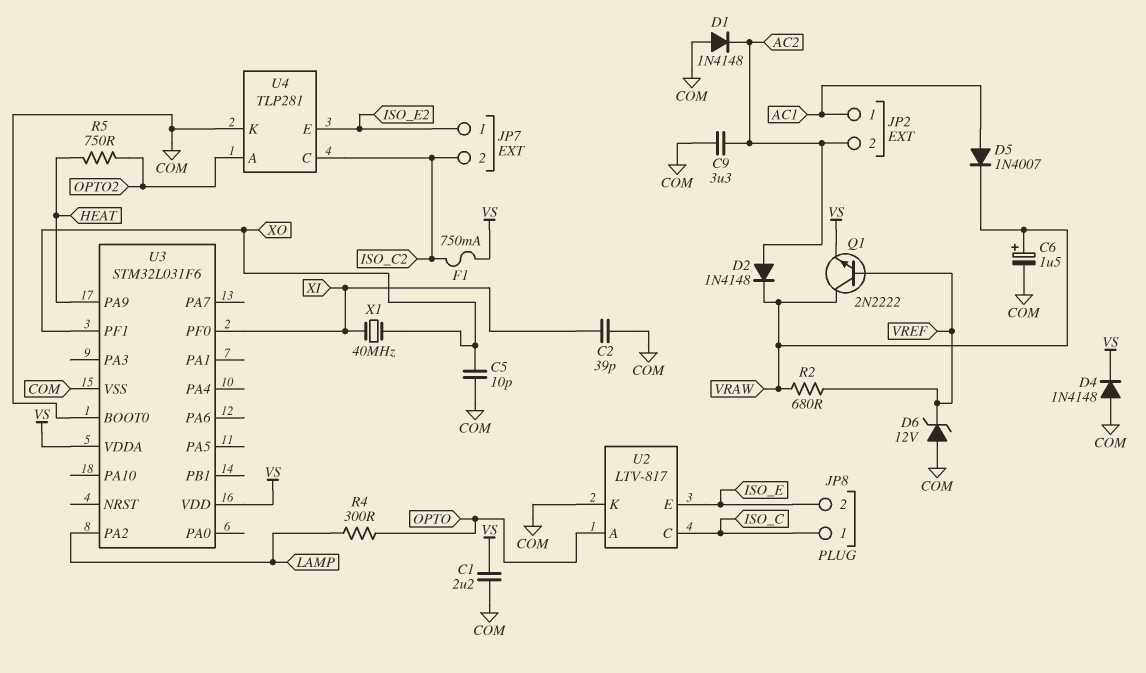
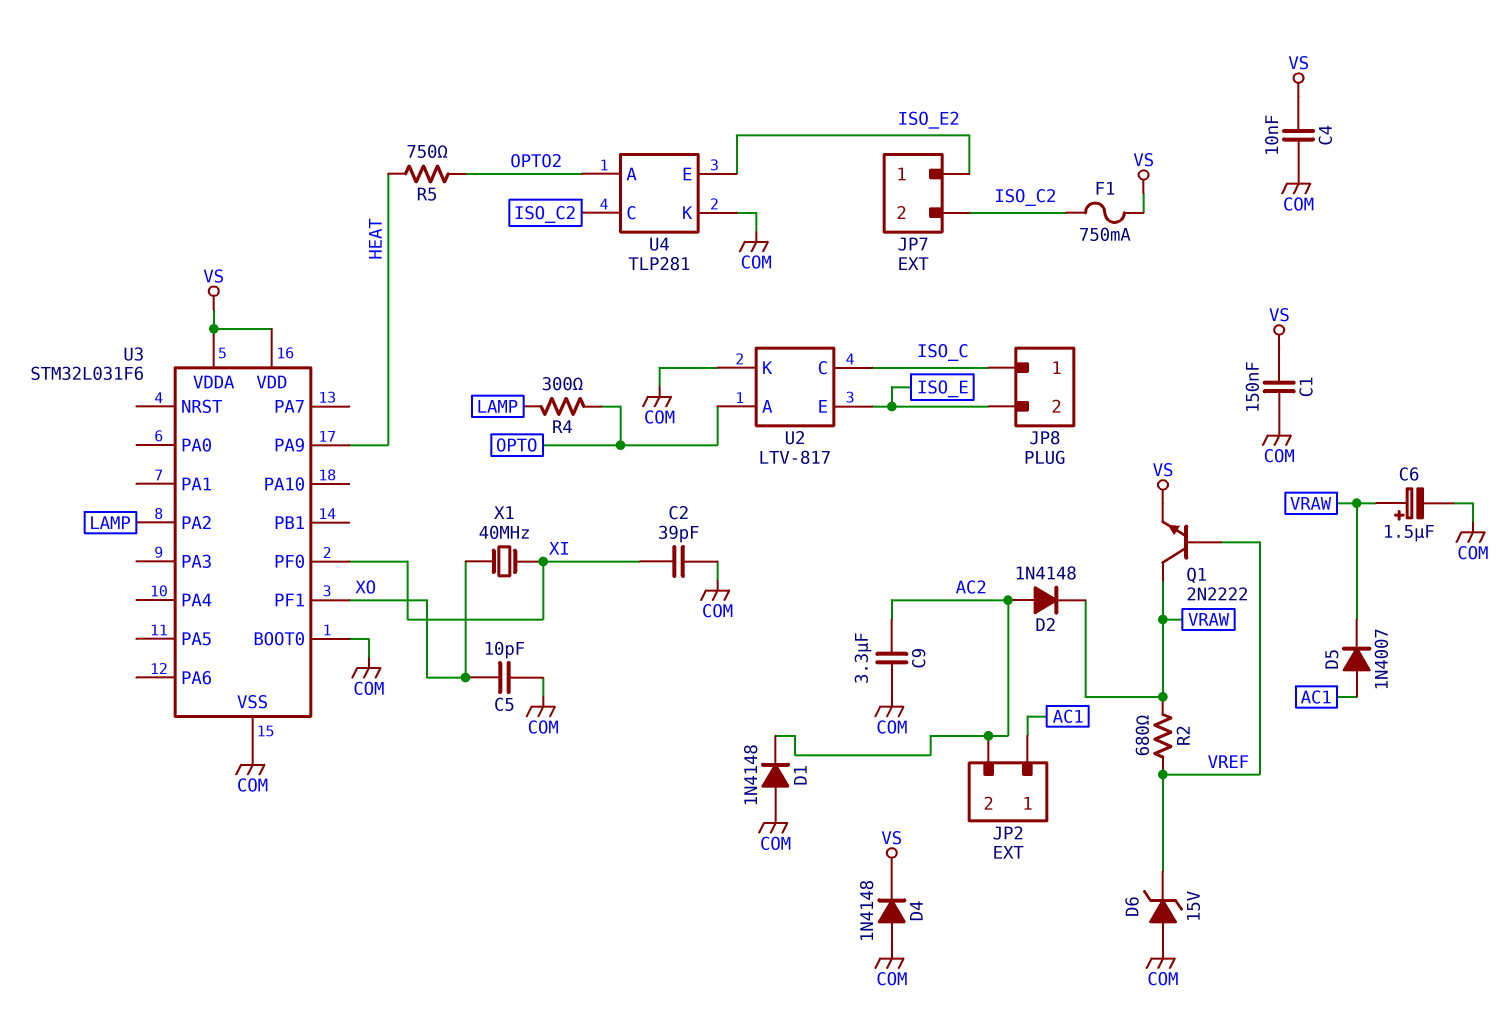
C1: 2.2uF (COM, VS) -> 150nF (COM, VS)
C4: none -> 10nF (COM, VS)
D6: zener 12V (A COM, K VREF) -> zener 15V (A COM, K VREF)

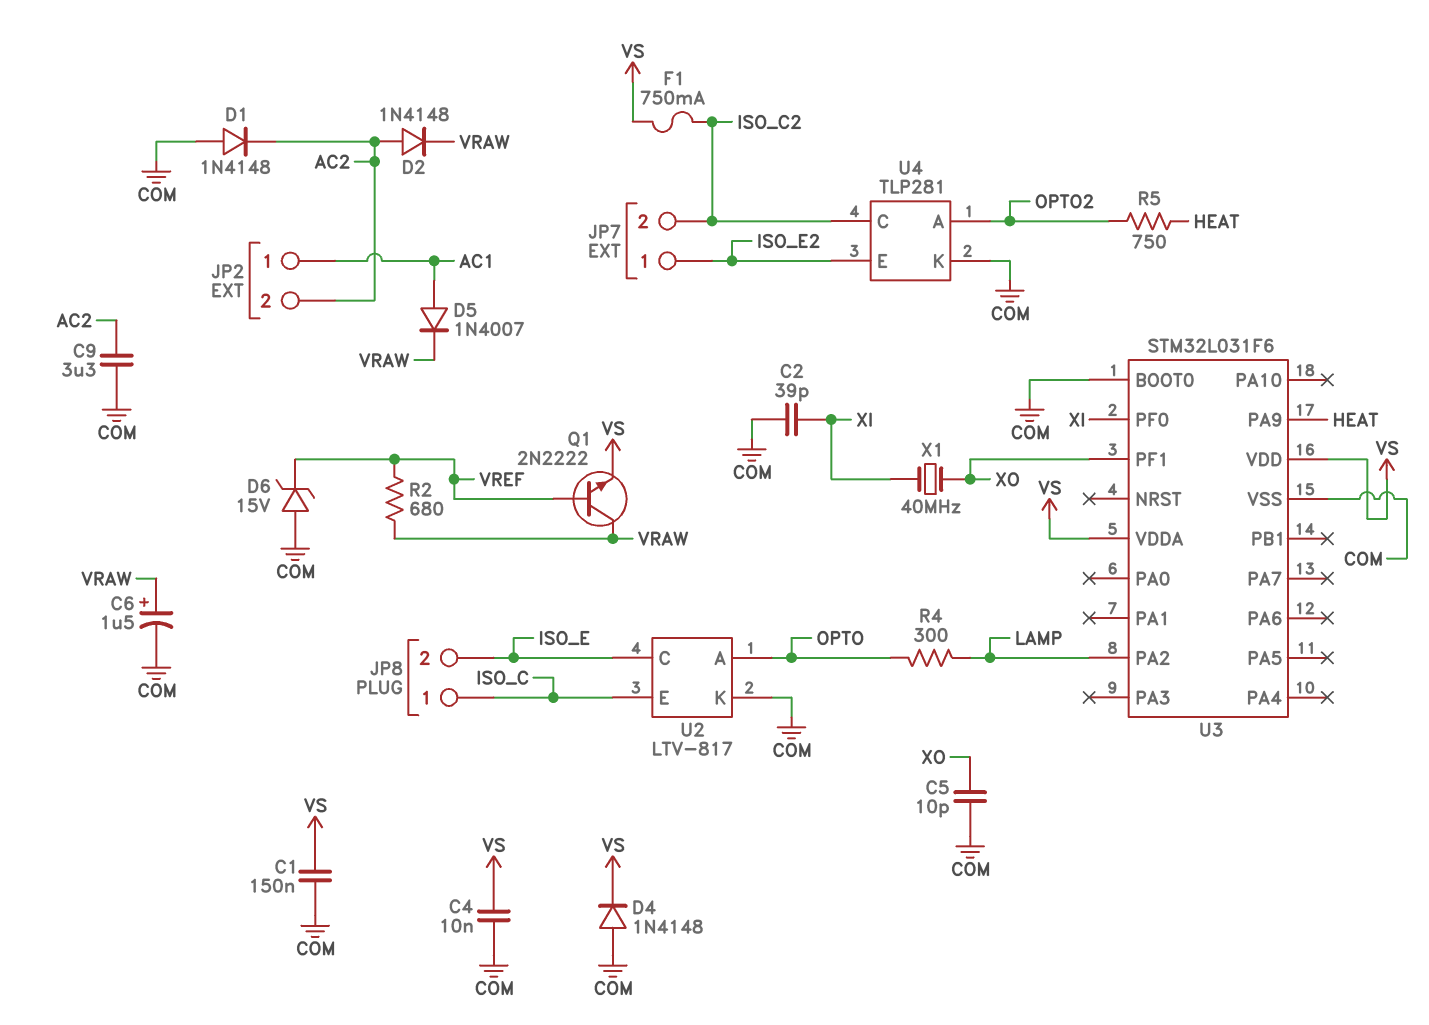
U2 pin C: ISO_C -> ISO_E
U2 pin E: ISO_E -> ISO_C

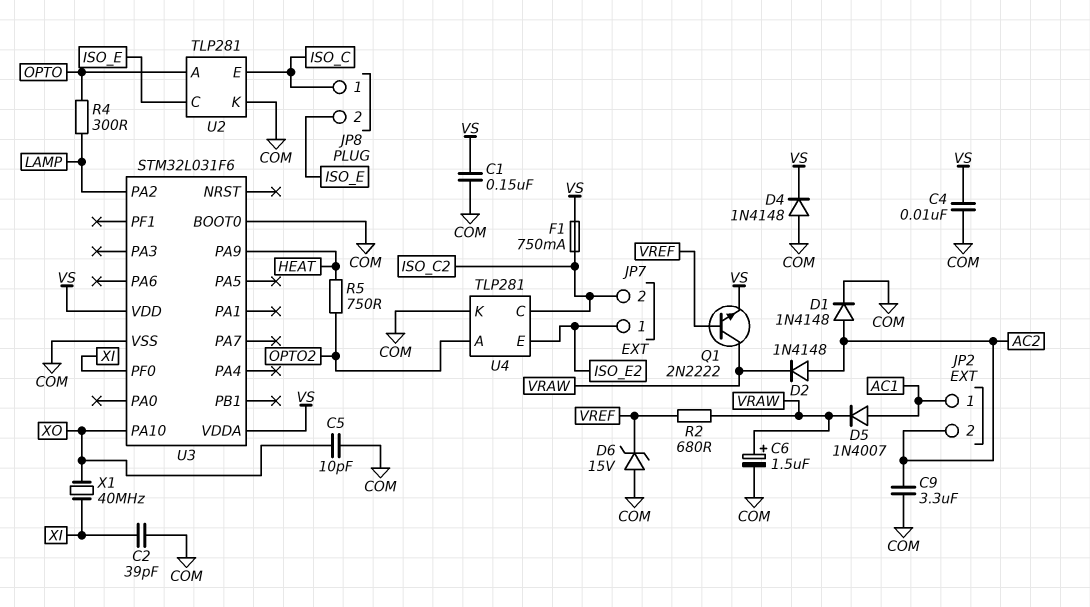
D1: diode 1N4148 (A COM, K AC2) -> diode 1N4148 (A AC2, K COM)
U2: LTV-817 -> TLP281
U3 pin PA10: none -> XO
U3 pin PF1: XO -> none

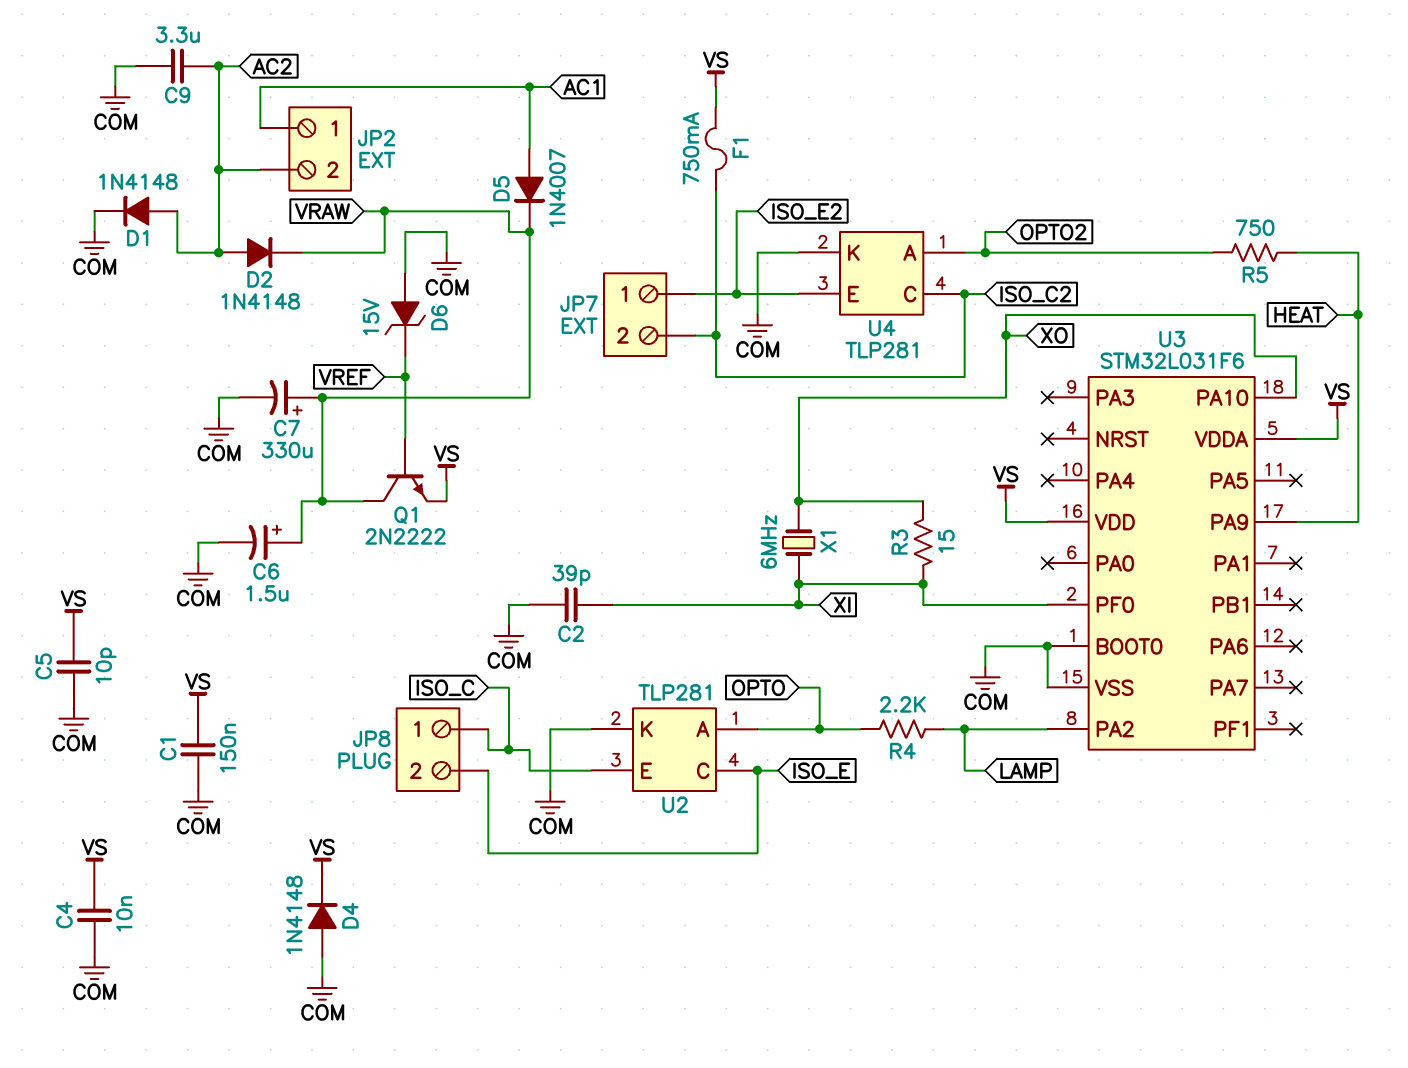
C5: 10pF (COM, XO) -> 10pF (COM, VS)
C7: none -> 330uF (plus VRAW, minus COM)
R2: 680 (VRAW, VREF) -> none
R3: none -> 15 (XI, XO)
R4: 300 (LAMP, OPTO) -> 2.2k (LAMP, OPTO)
X1: 40MHz (XI, XO) -> 6MHz (XI, XO)

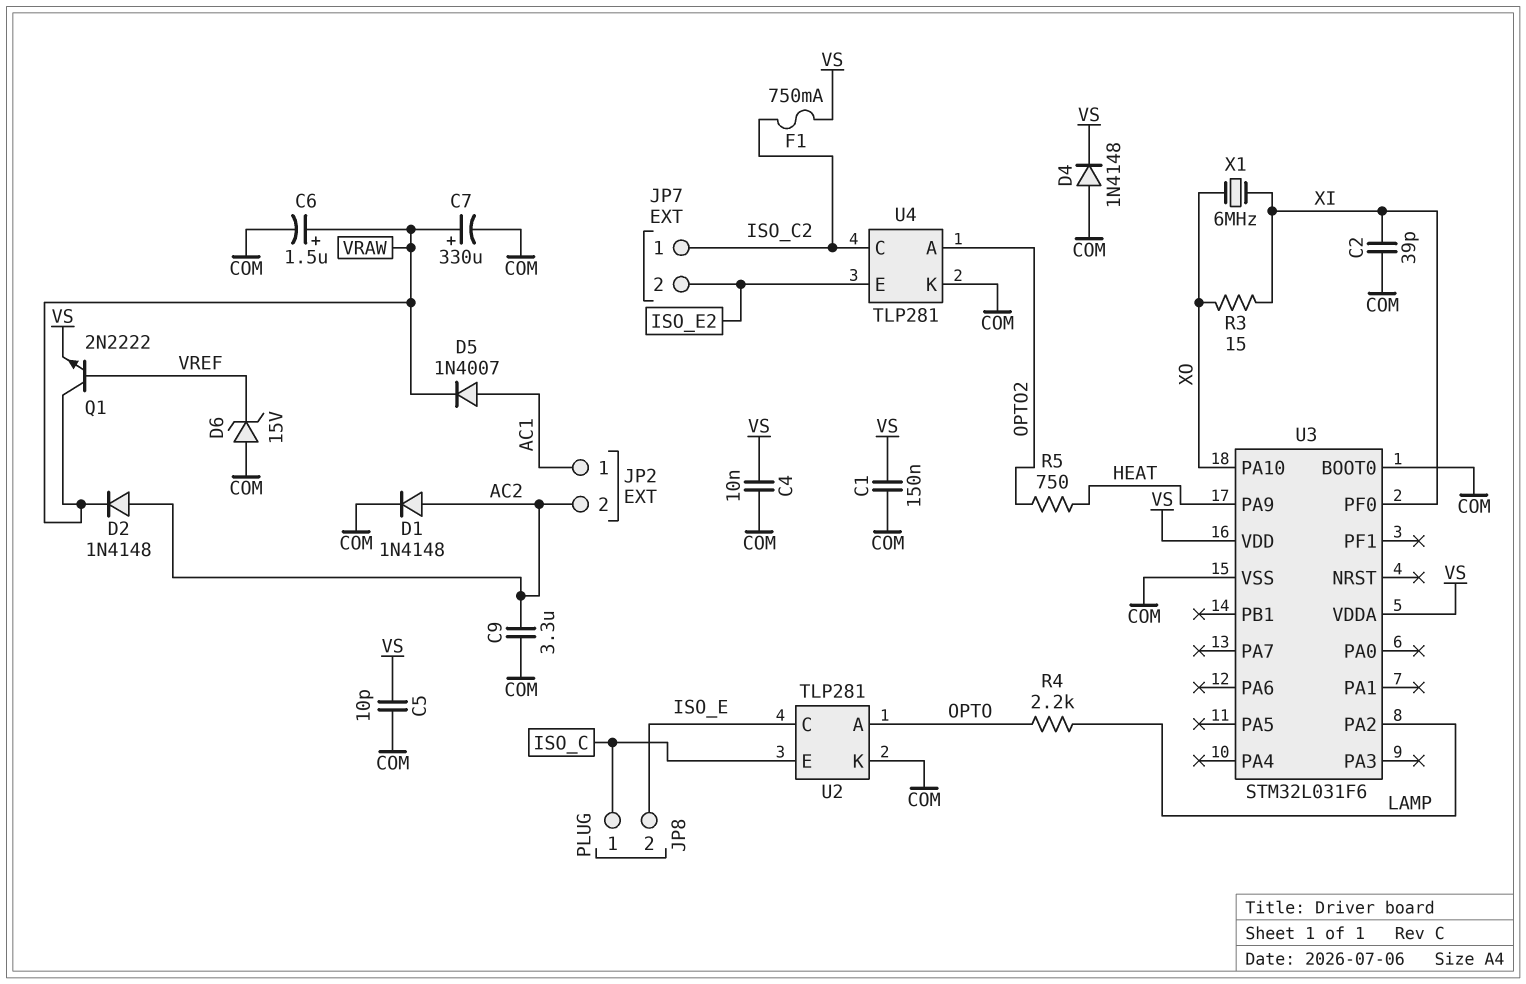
JP7 pin 1: ISO_E2 -> ISO_C2
JP7 pin 2: ISO_C2 -> ISO_E2

